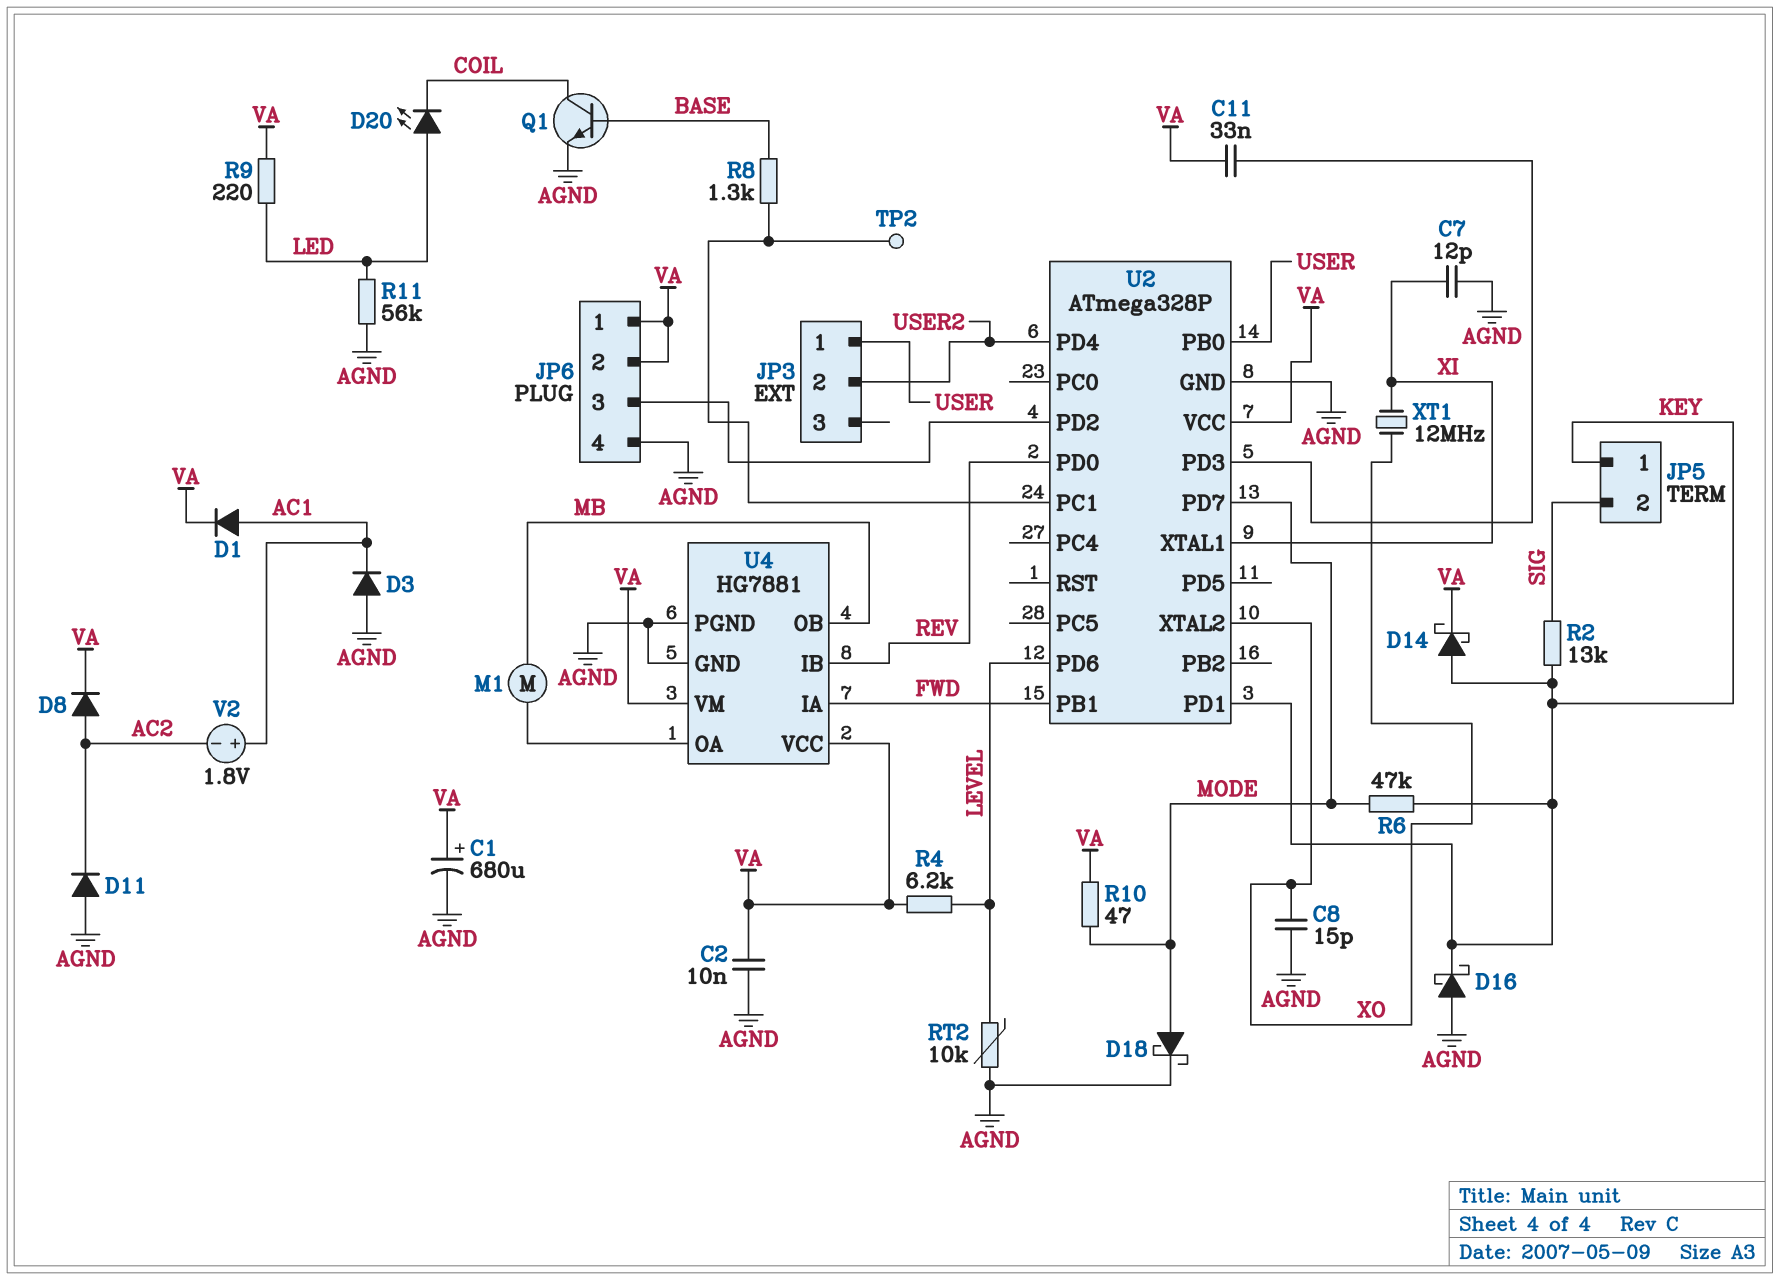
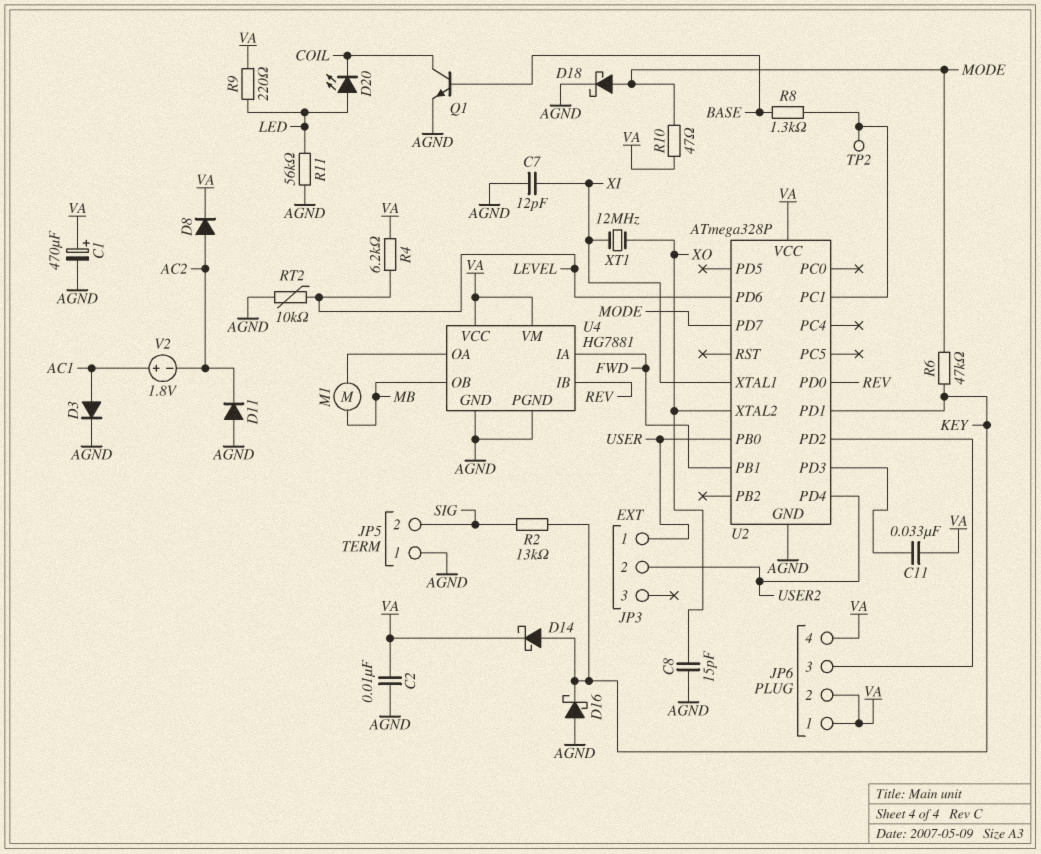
C1: 680uF (plus VA, minus AGND) -> 470uF (plus VA, minus AGND)
D1: diode (A AC1, K VA) -> none
D3: diode (A AGND, K AC1) -> diode (A AC1, K AGND)
JP5 pin 1: KEY -> AGND
JP6 pin 4: AGND -> VA

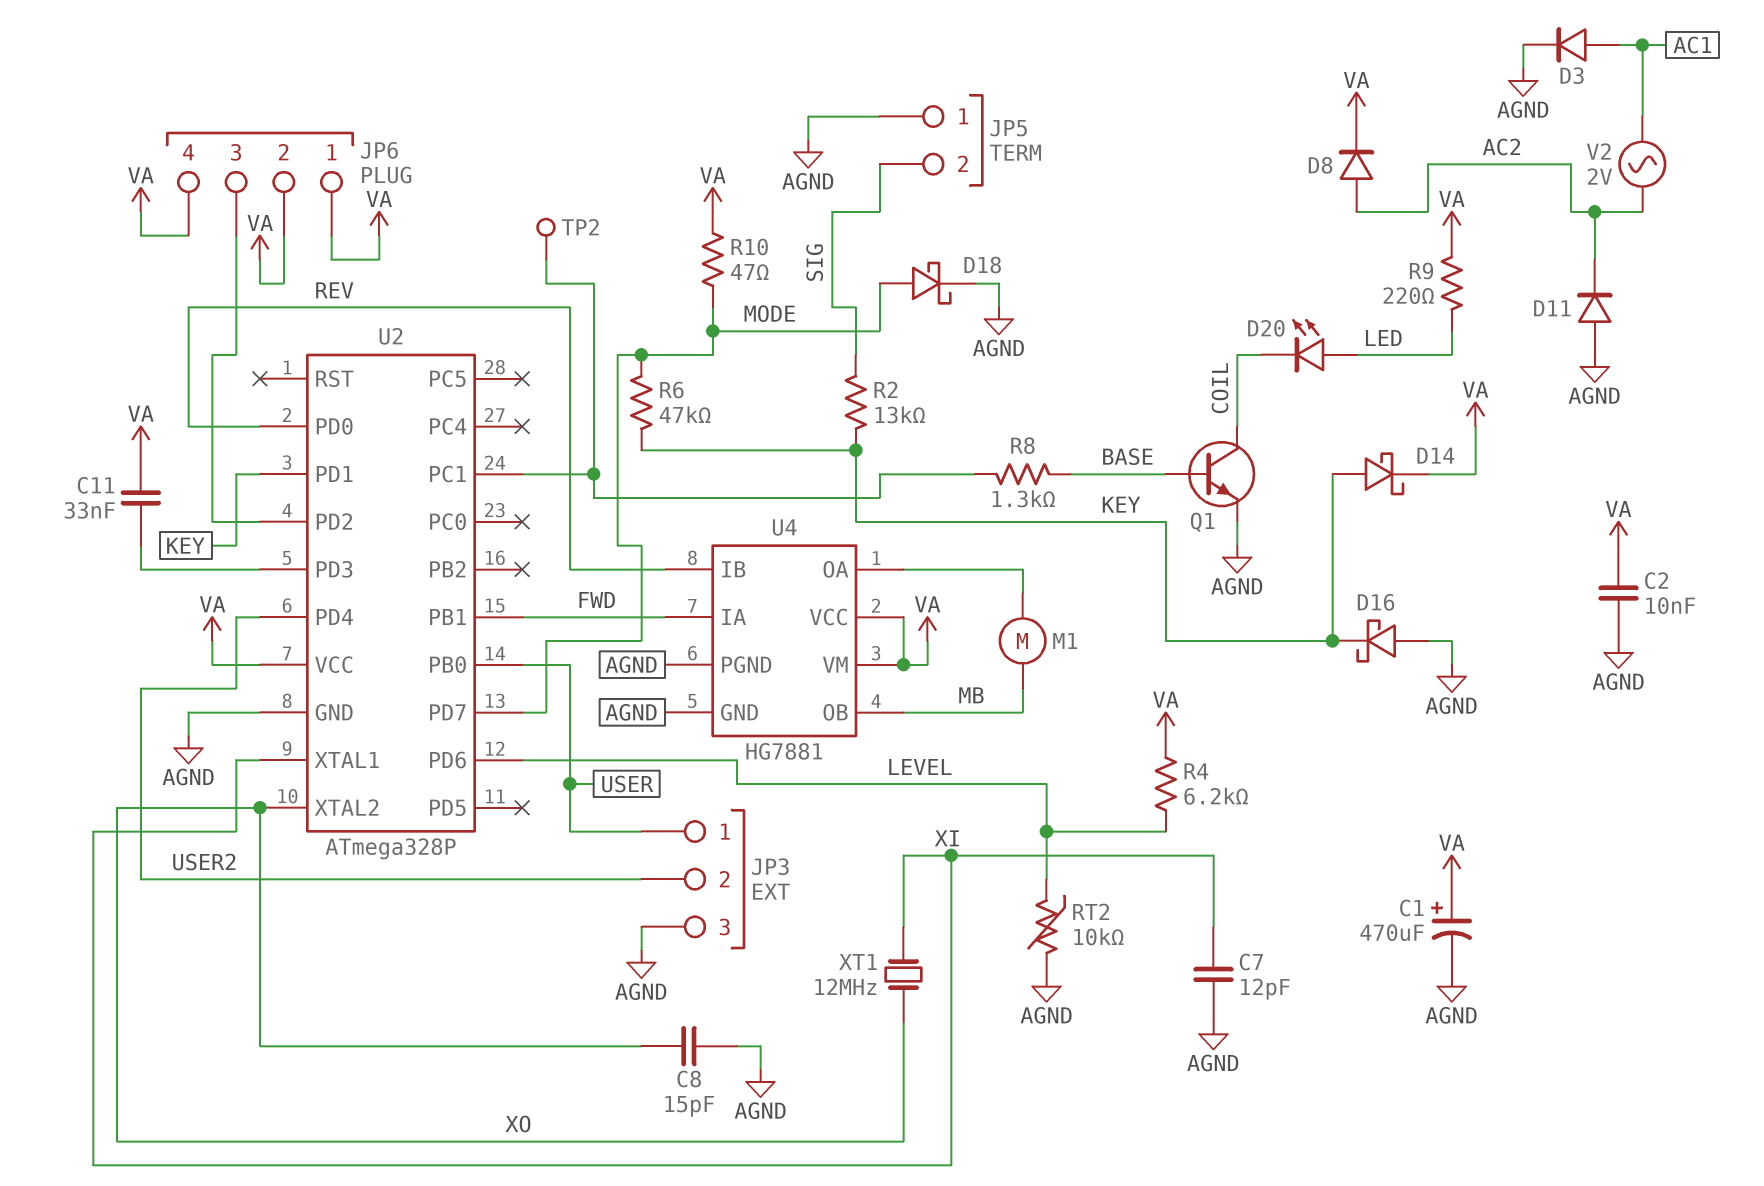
JP3 pin 3: none -> AGND
R11: 56k (AGND, LED) -> none
V2: 1.8V (plus AC1, minus AC2) -> AC 2V (AC1, AC2)

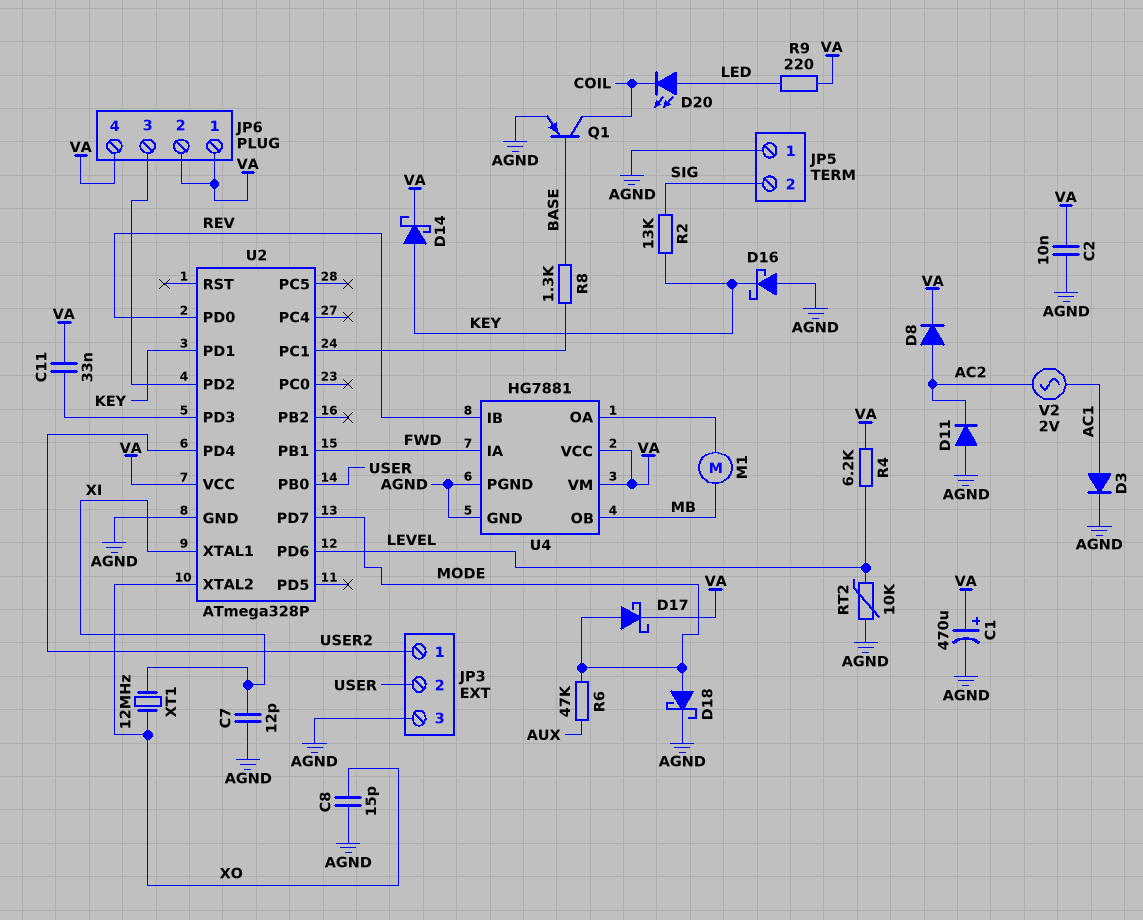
D17: none -> schottky (A MODE, K VA)
JP3 pin 1: USER -> USER2
JP3 pin 2: USER2 -> USER
Q1: NPN (B BASE, C COIL, E AGND) -> PNP (B BASE, C COIL, E AGND)
R6: 47k (KEY, MODE) -> 47k (AUX, MODE)
R10: 47 (MODE, VA) -> none
TP2: test point (U2/PC1) -> none

